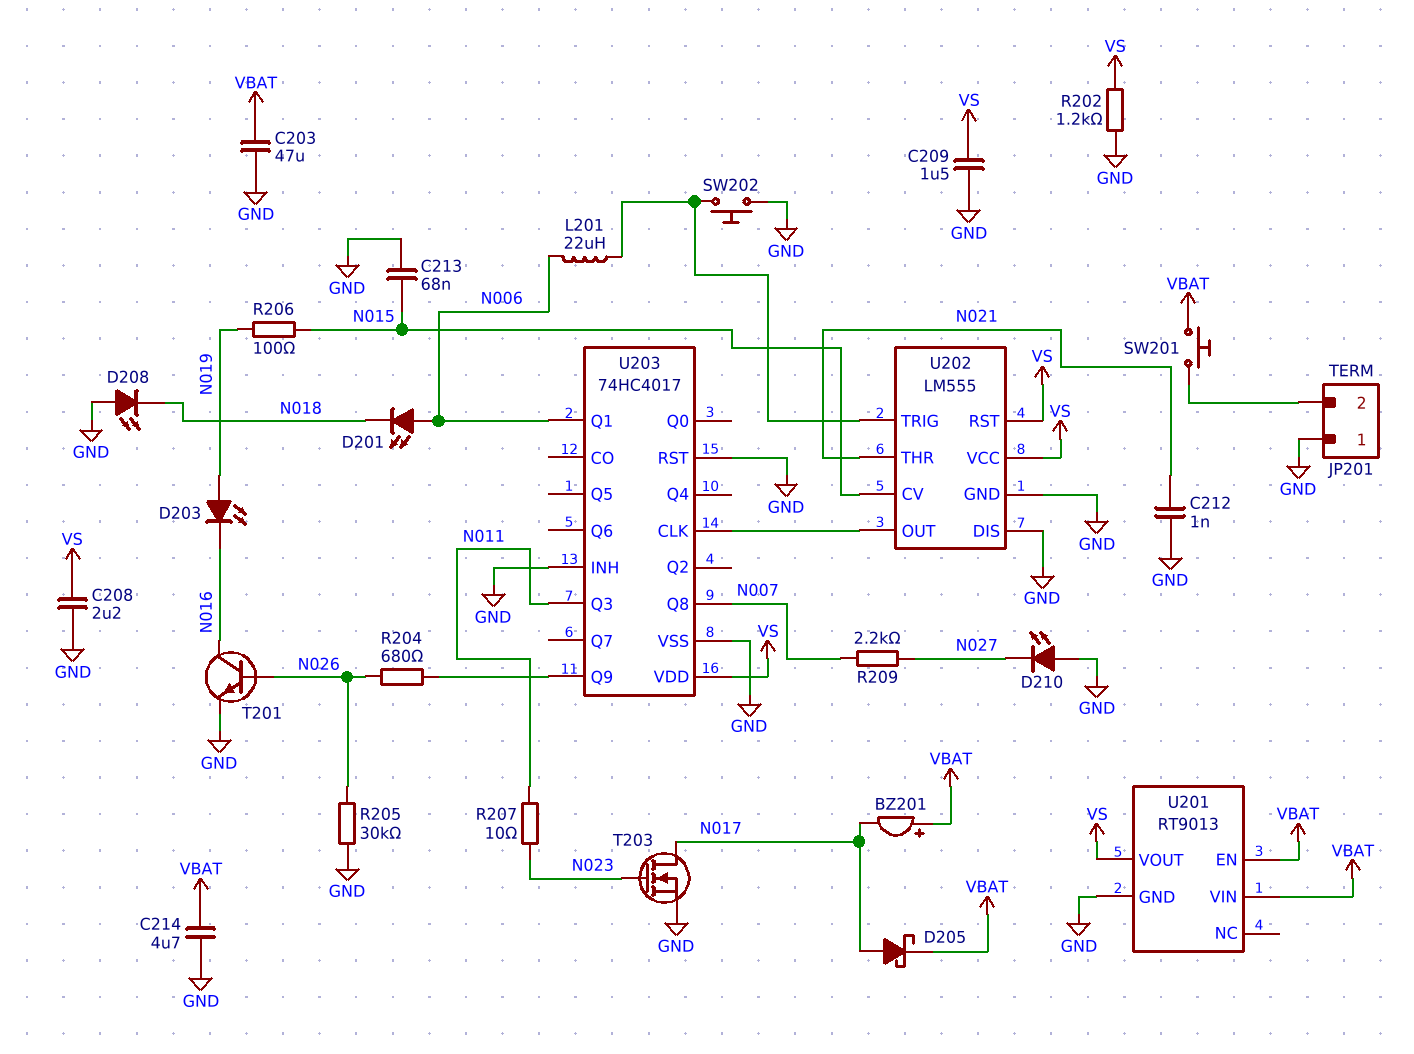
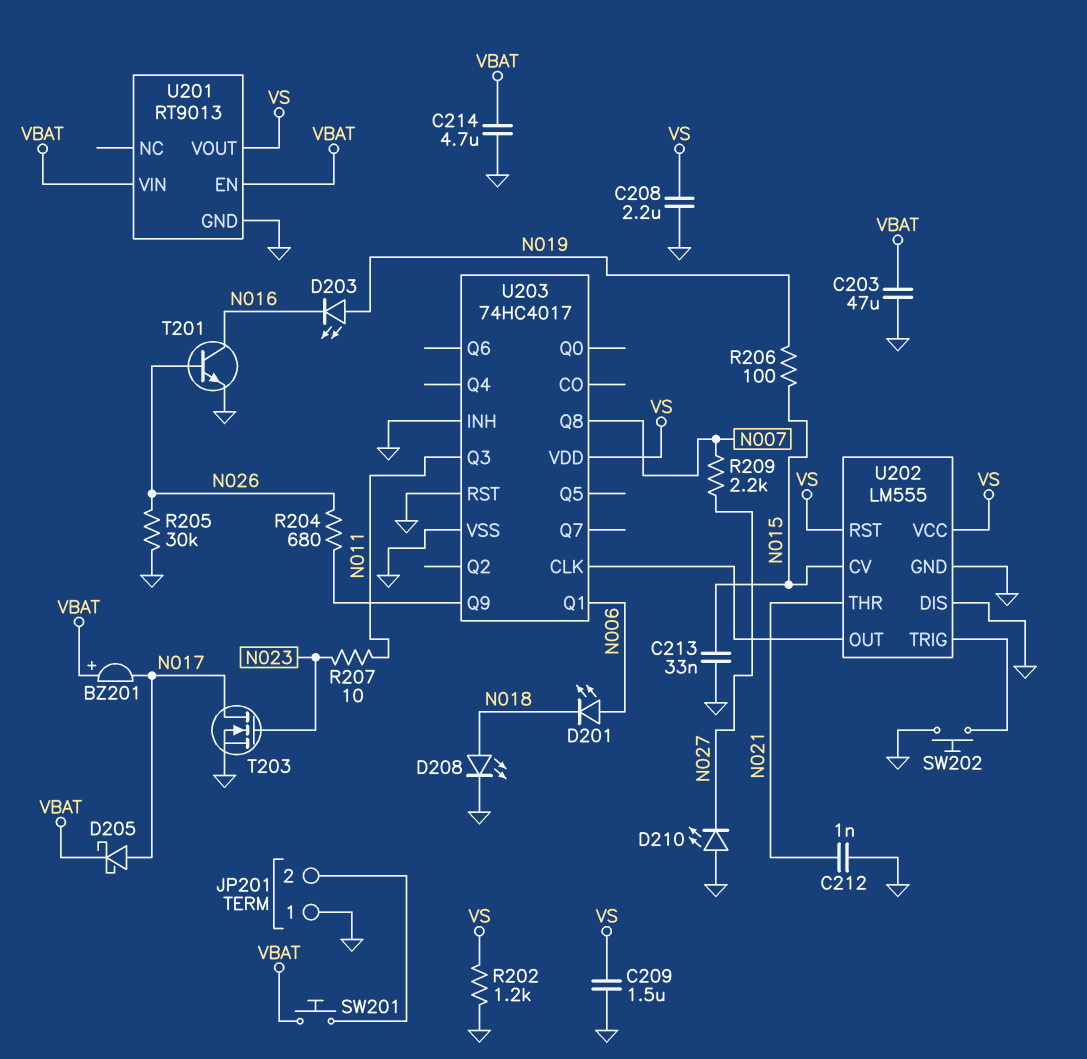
C213: 68nF (GND, N015) -> 33nF (GND, N015)
D208: LED (A GND, K N018) -> LED (A N018, K GND)
L201: 22uH (N006, U202/TRIG) -> none

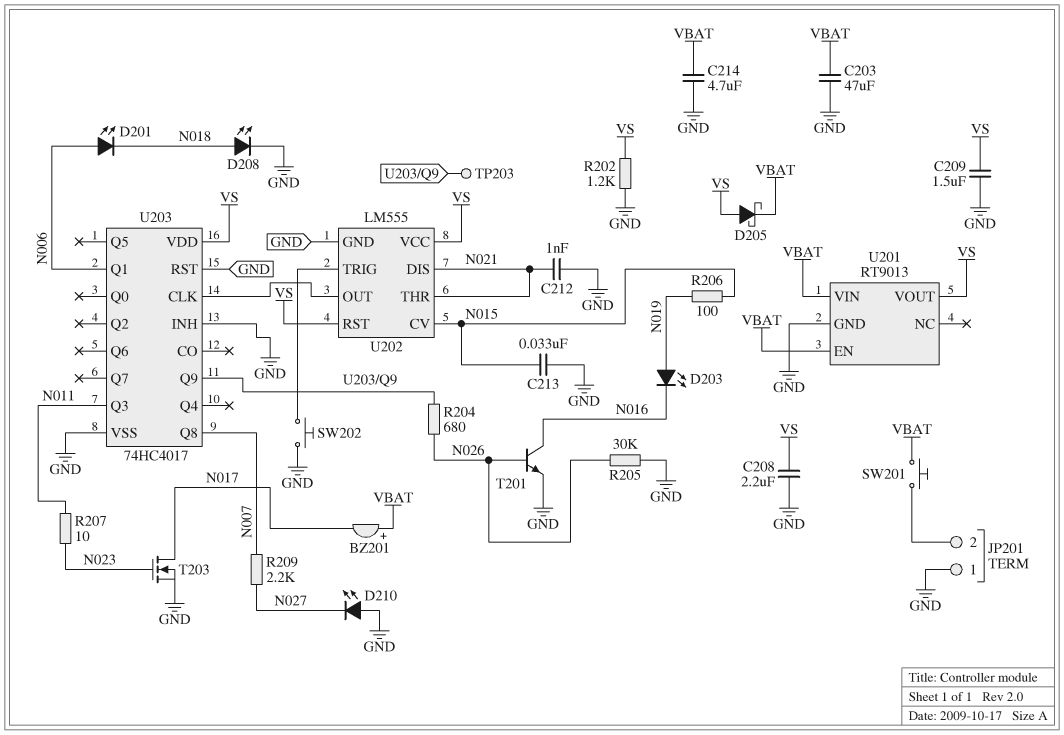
D205: schottky (A N017, K VBAT) -> schottky (A VS, K VBAT)
TP203: none -> test point (U203/Q9)
U202 pin DIS: GND -> N021

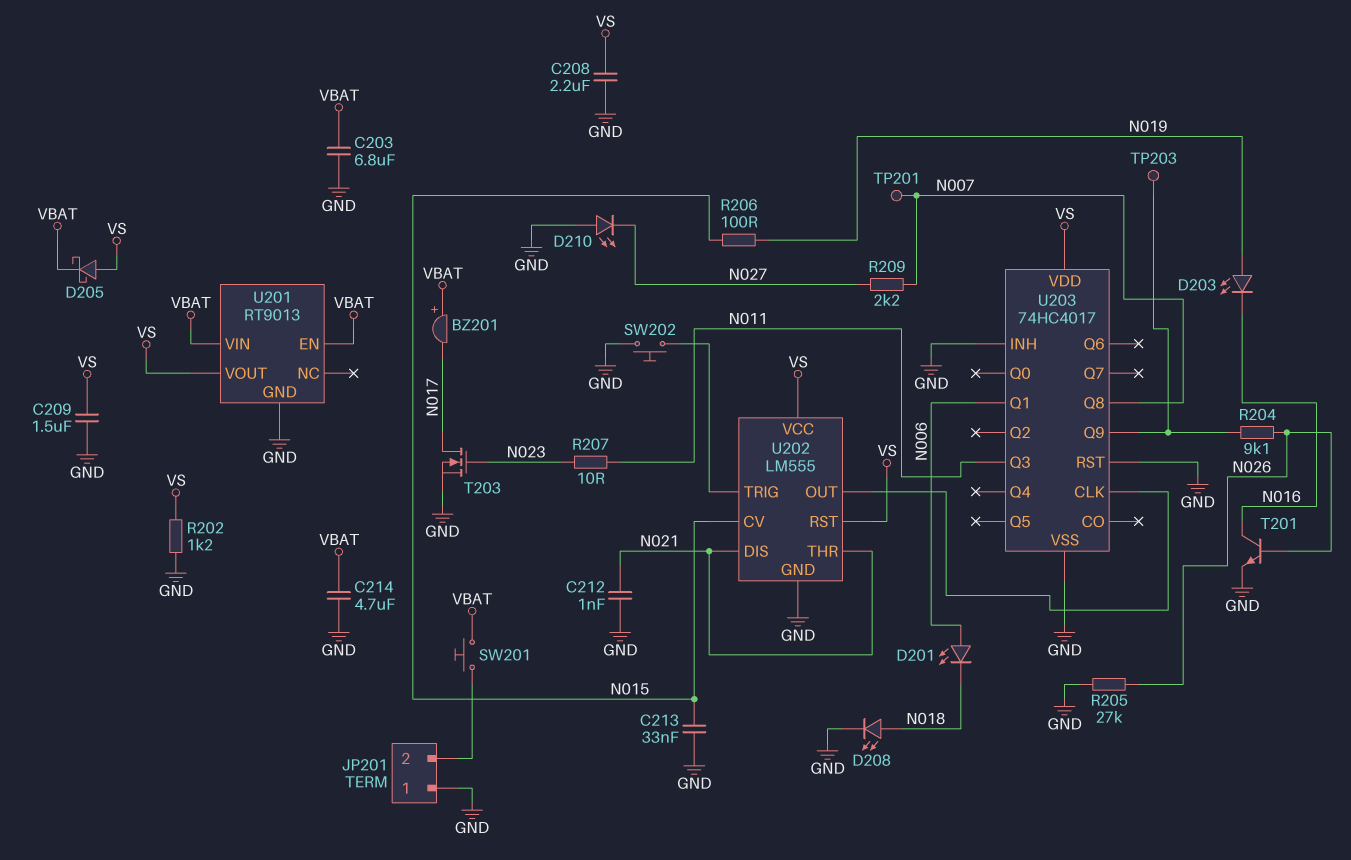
C203: 47uF (GND, VBAT) -> 6.8uF (GND, VBAT)
R204: 680 (N026, U203/Q9) -> 9.1k (N026, U203/Q9)
R205: 30k (GND, N026) -> 27k (GND, N026)
TP201: none -> test point (N007)

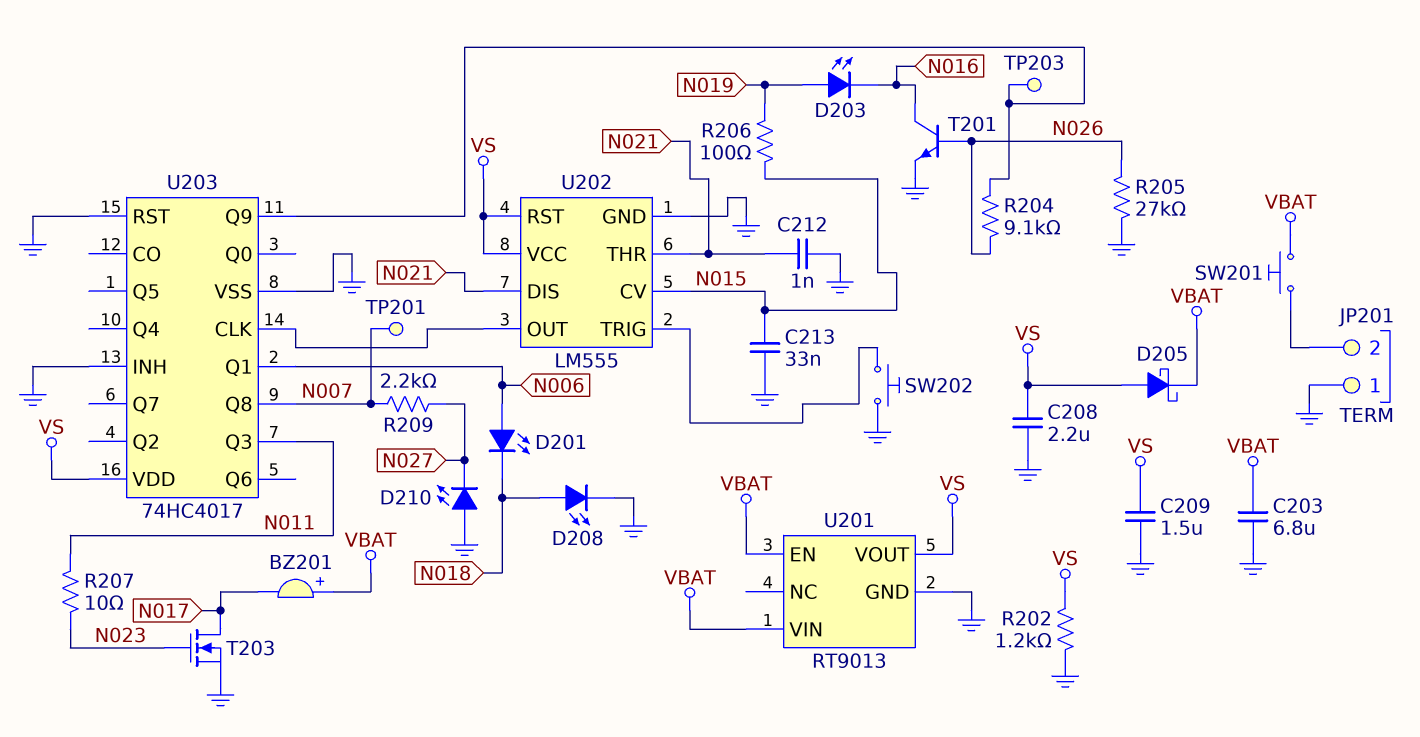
C214: 4.7uF (GND, VBAT) -> none

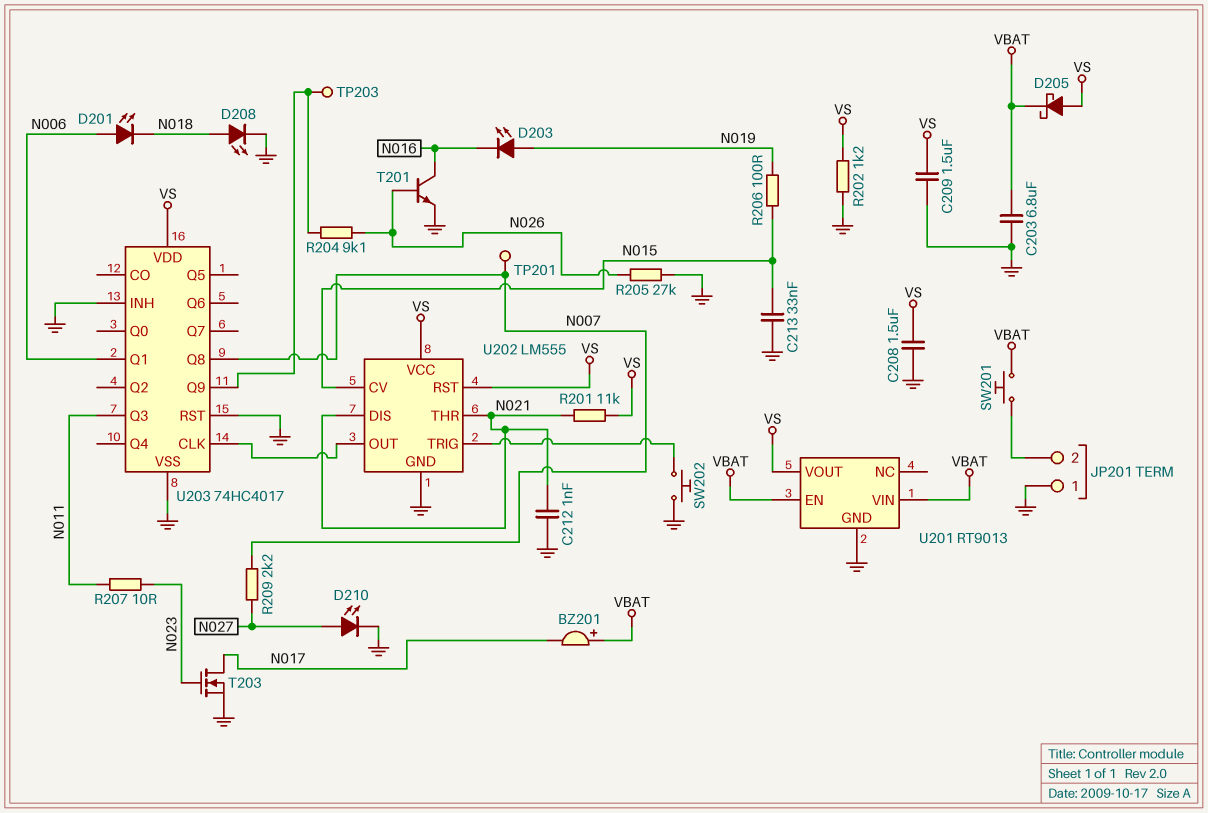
C208: 2.2uF (GND, VS) -> 1.5uF (GND, VS)
D210: LED (A GND, K N027) -> LED (A N027, K GND)
R201: none -> 11k (N021, VS)

